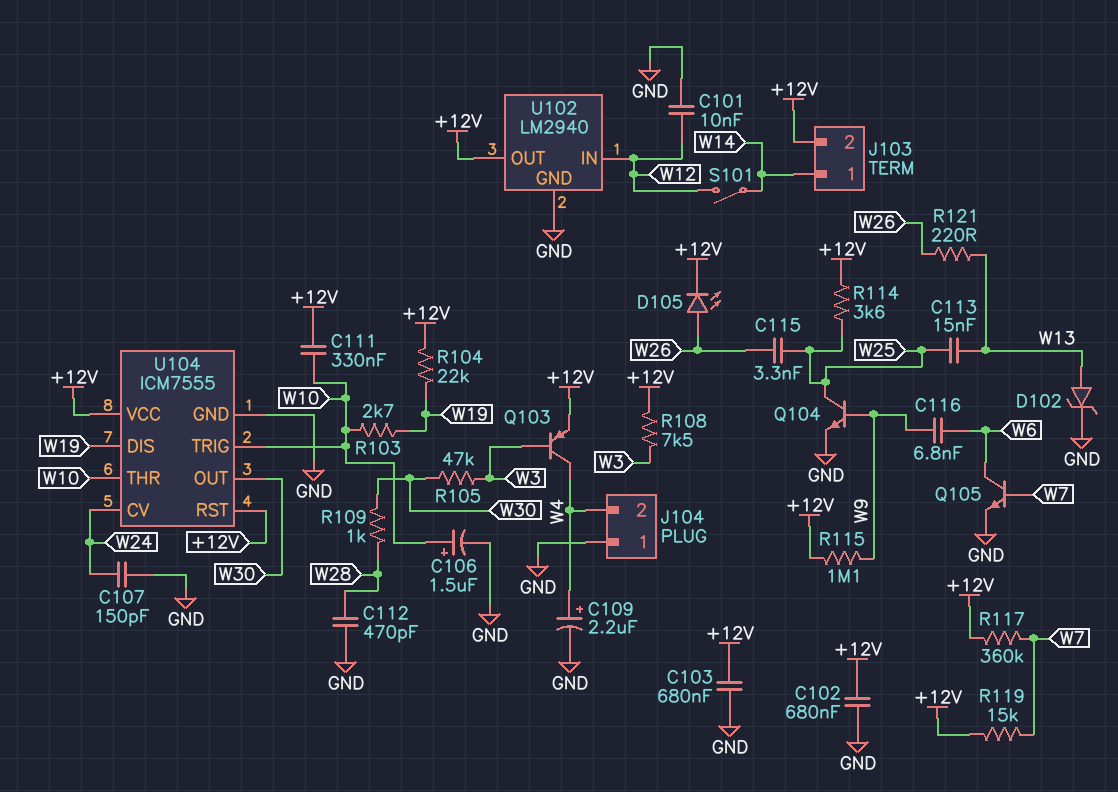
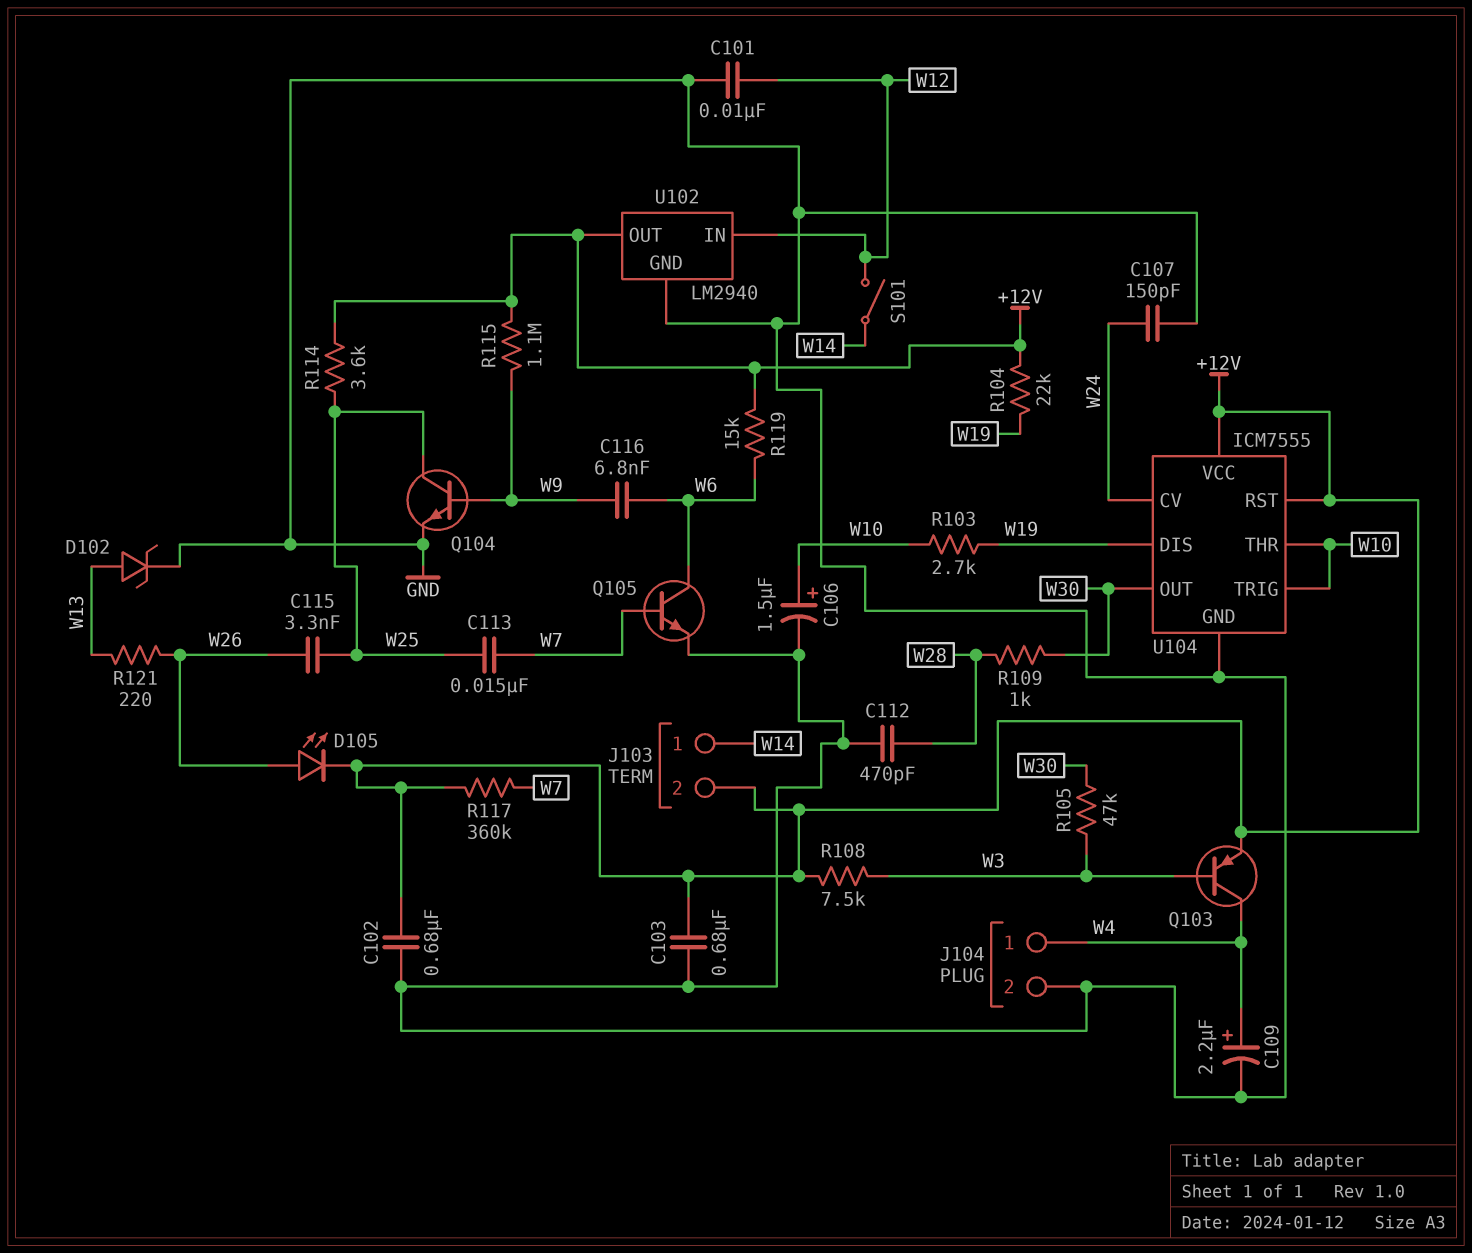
C111: 330nF (+12V, W10) -> none
C113: 15nF (W13, W25) -> 15nF (W7, W25)
J104 pin 1: GND -> W4
J104 pin 2: W4 -> GND
R119: 15k (+12V, W7) -> 15k (+12V, W6)

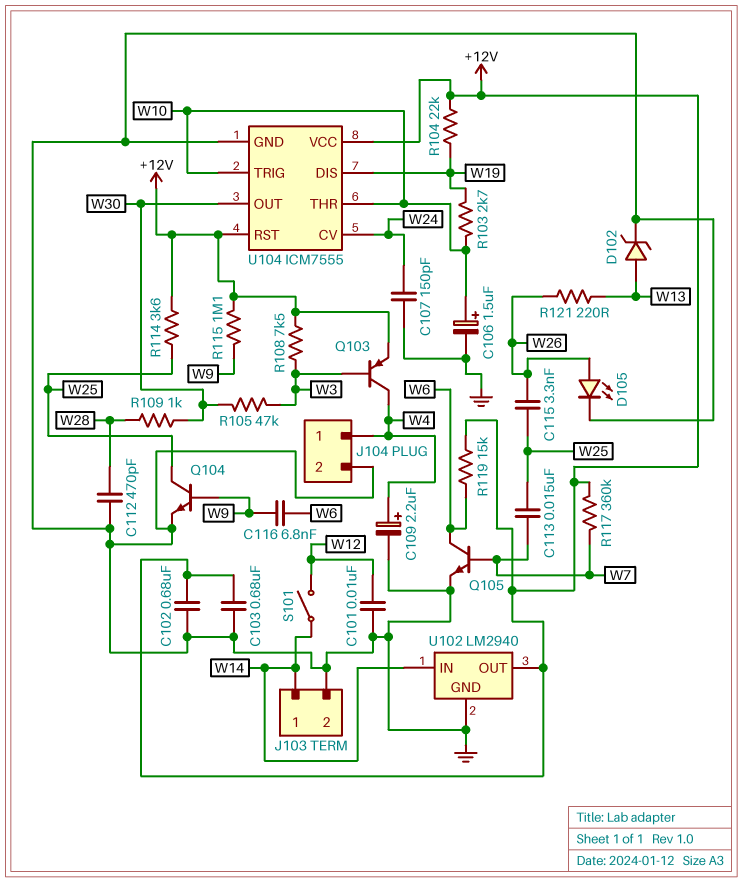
D105: LED (A W26, K +12V) -> LED (A W26, K GND)
J103 pin 2: +12V -> GND
U102 pin IN: W12 -> W14

